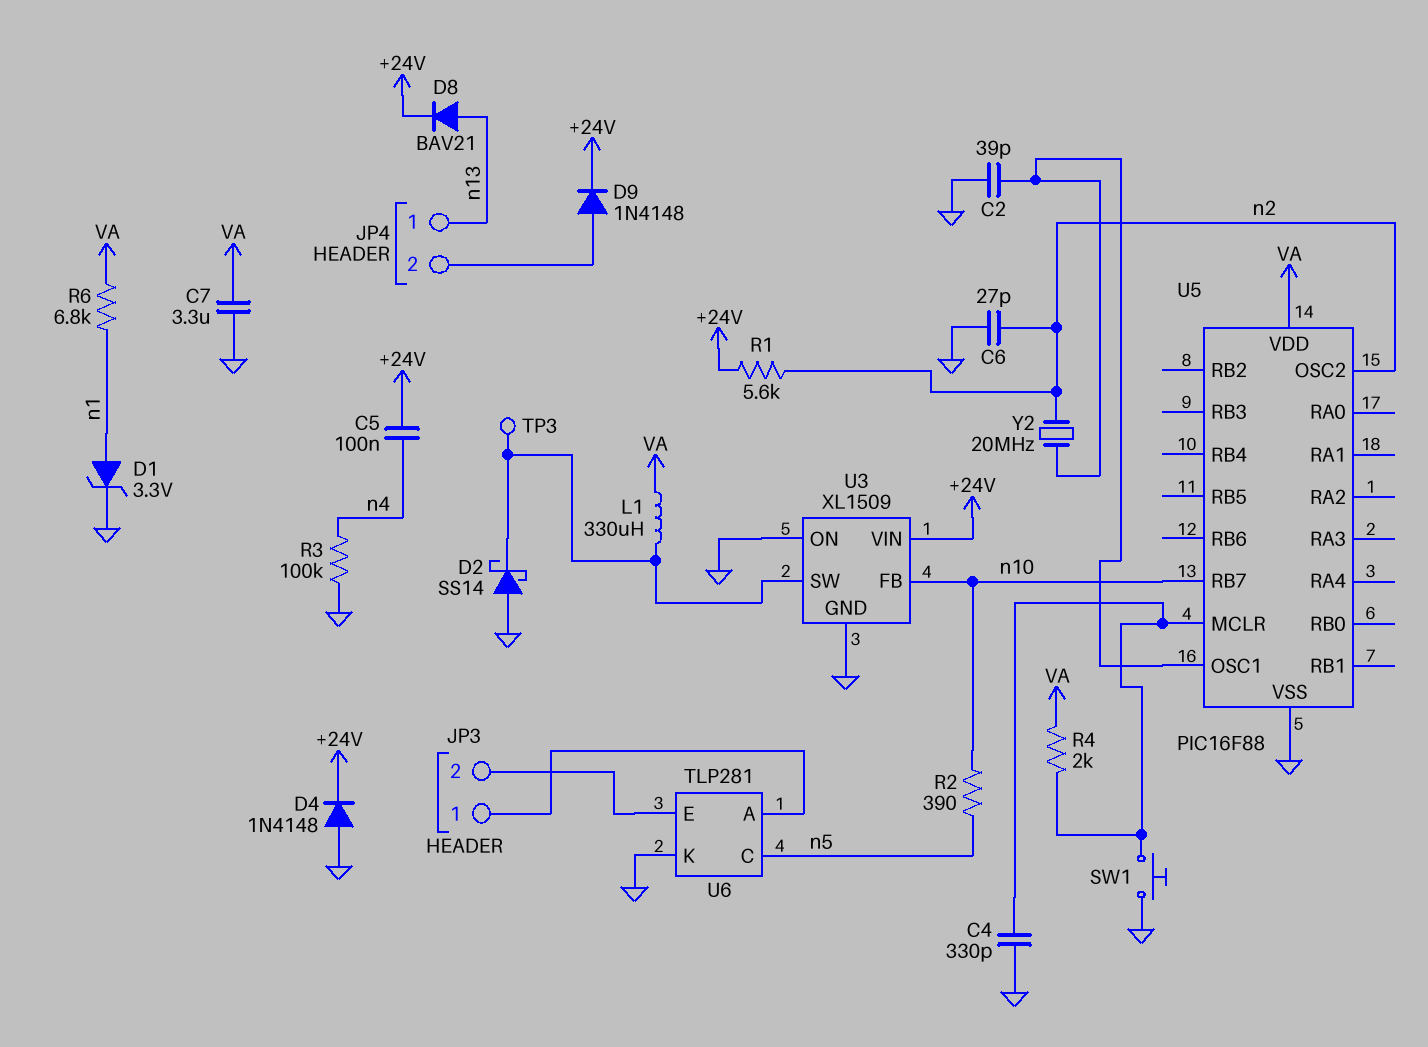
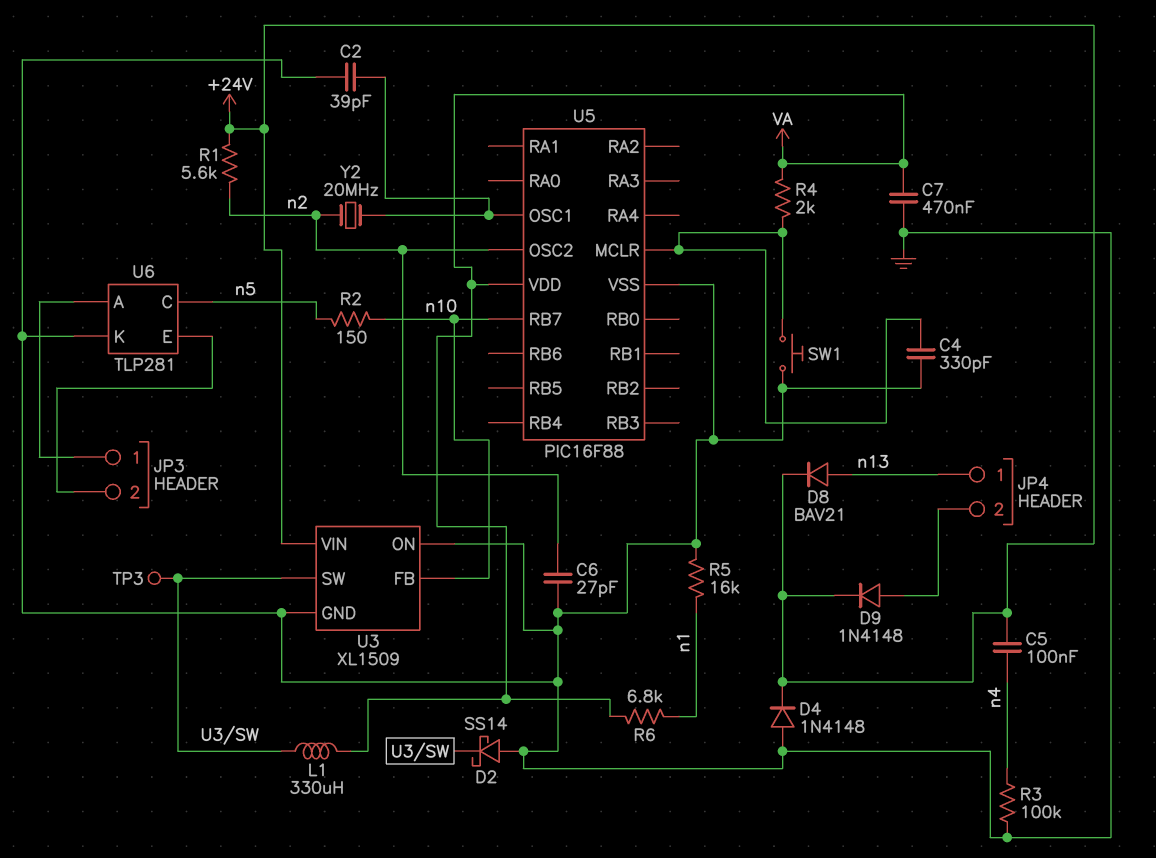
C7: 3.3uF (GND, VA) -> 470nF (GND, VA)
D1: zener 3.3V (A n1, K GND) -> none
R2: 390 (n5, n10) -> 150 (n5, n10)
R5: none -> 16k (GND, n1)

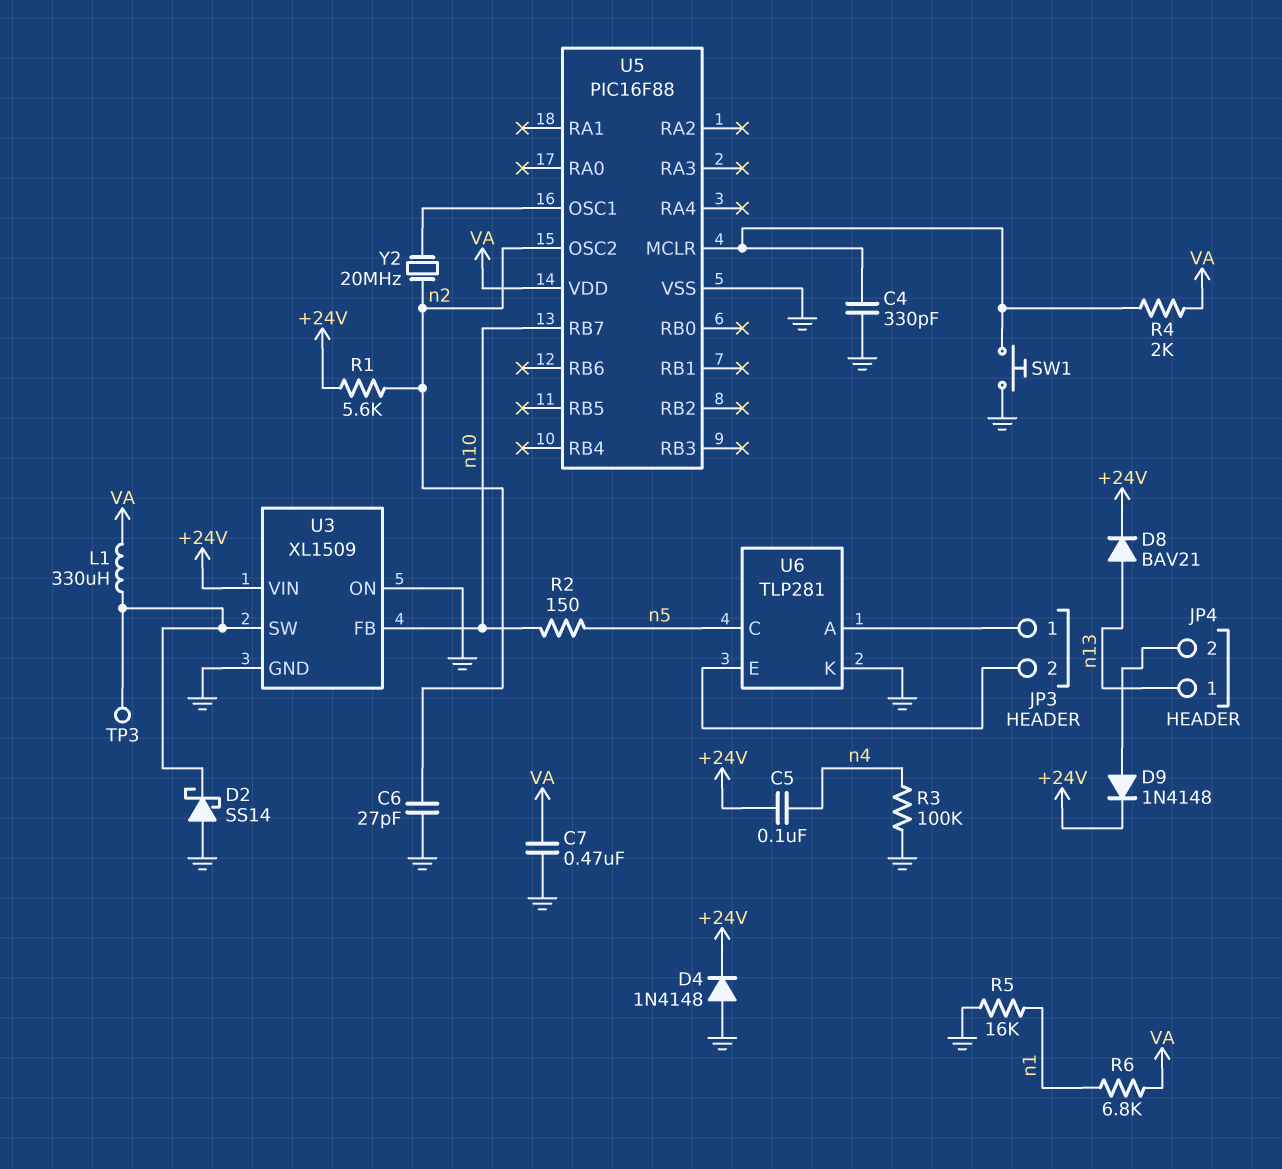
C2: 39pF (GND, U5/OSC1) -> none

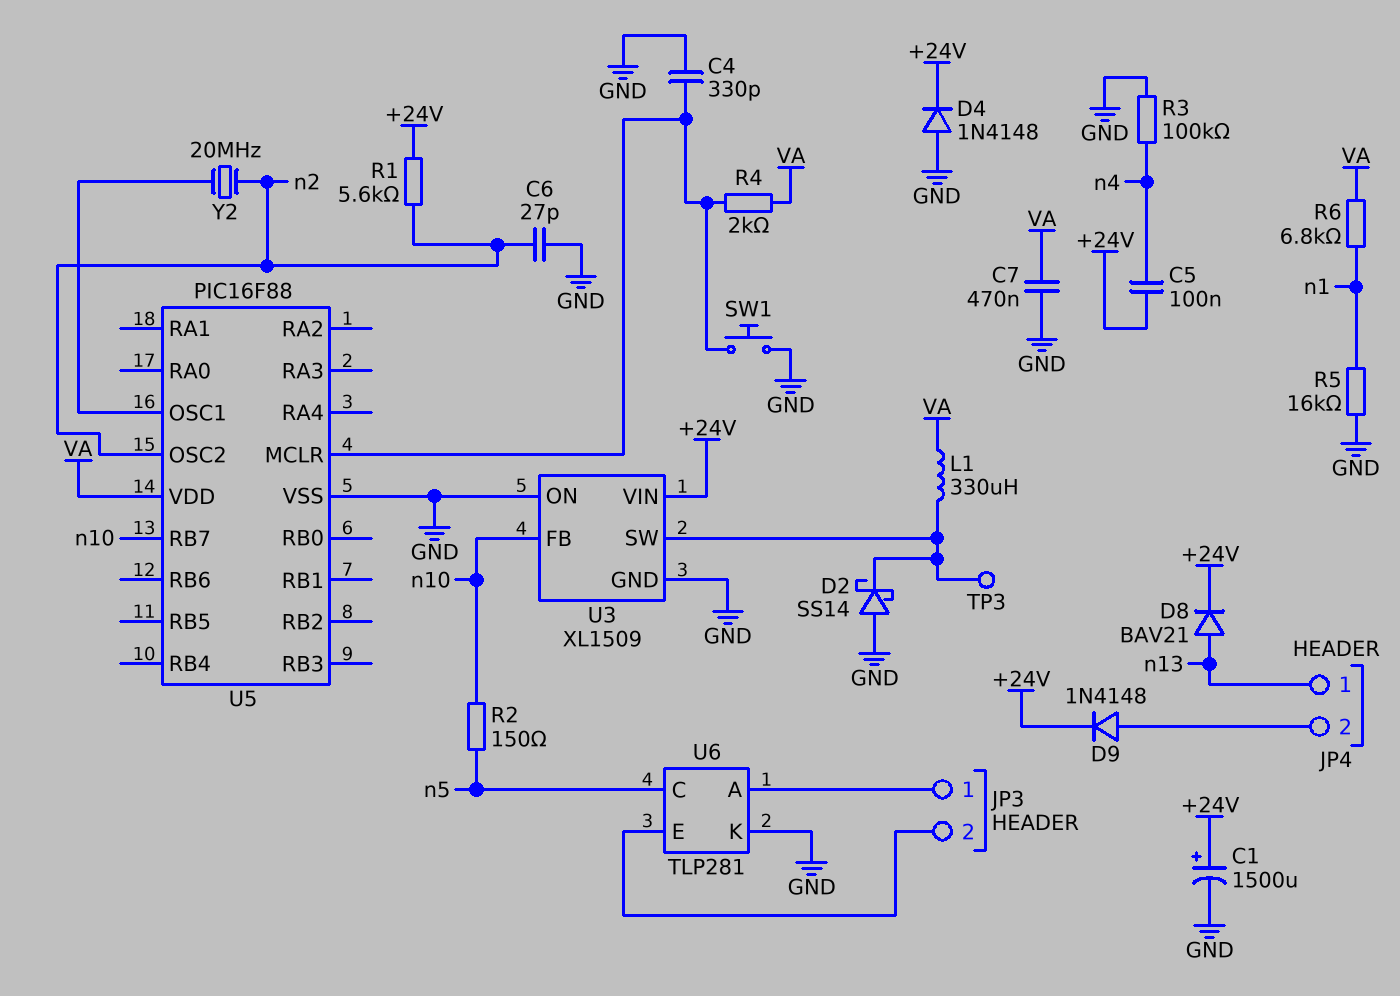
C1: none -> 1500uF (plus +24V, minus GND)

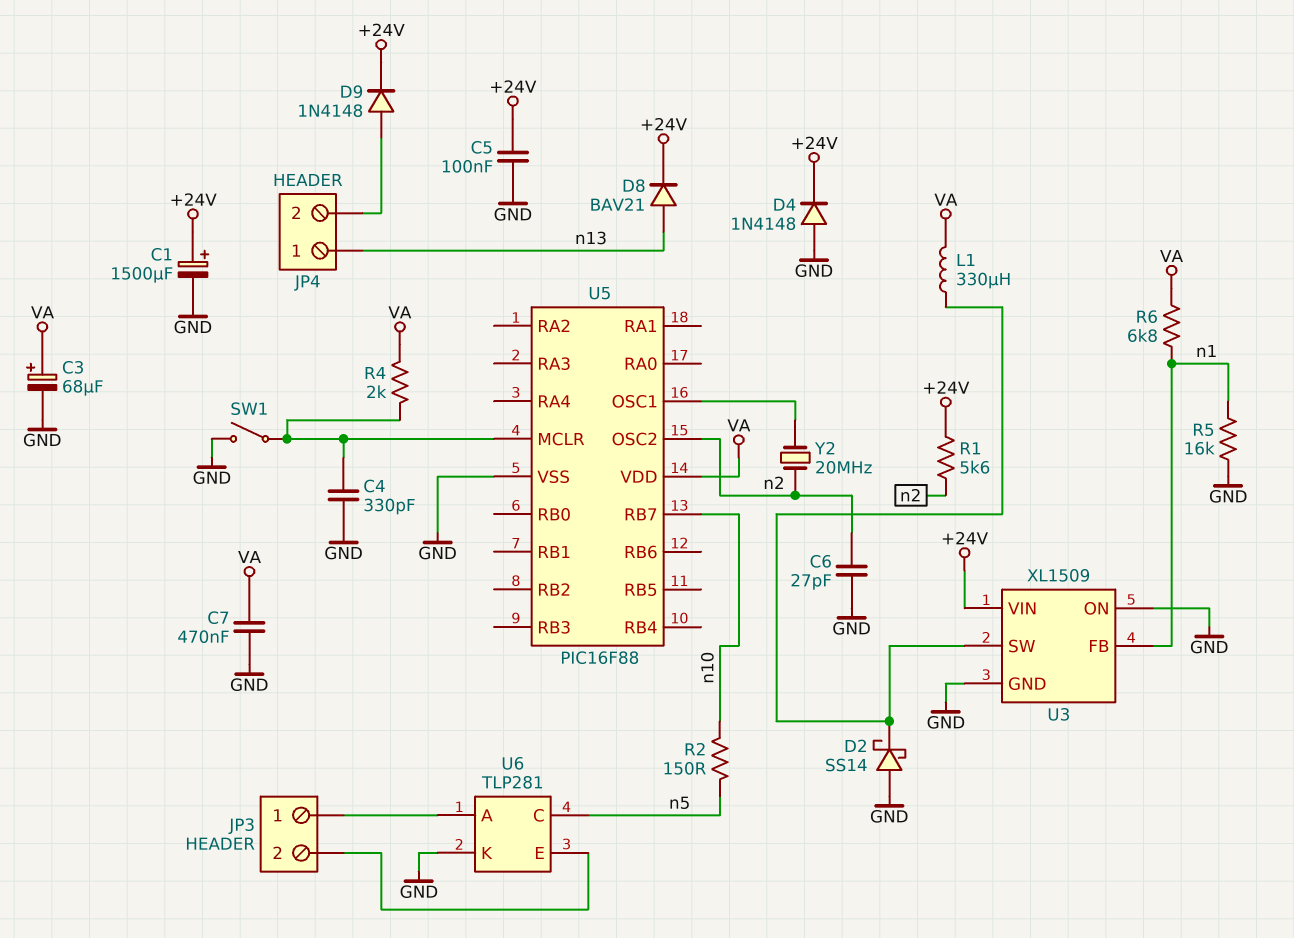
C3: none -> 68uF (plus VA, minus GND)
C5: 100nF (+24V, n4) -> 100nF (+24V, GND)
R3: 100k (GND, n4) -> none
SW1: button (GND, U5/MCLR) -> switch (GND, U5/MCLR)
TP3: test point (U3/SW) -> none
U3 pin FB: n10 -> n1

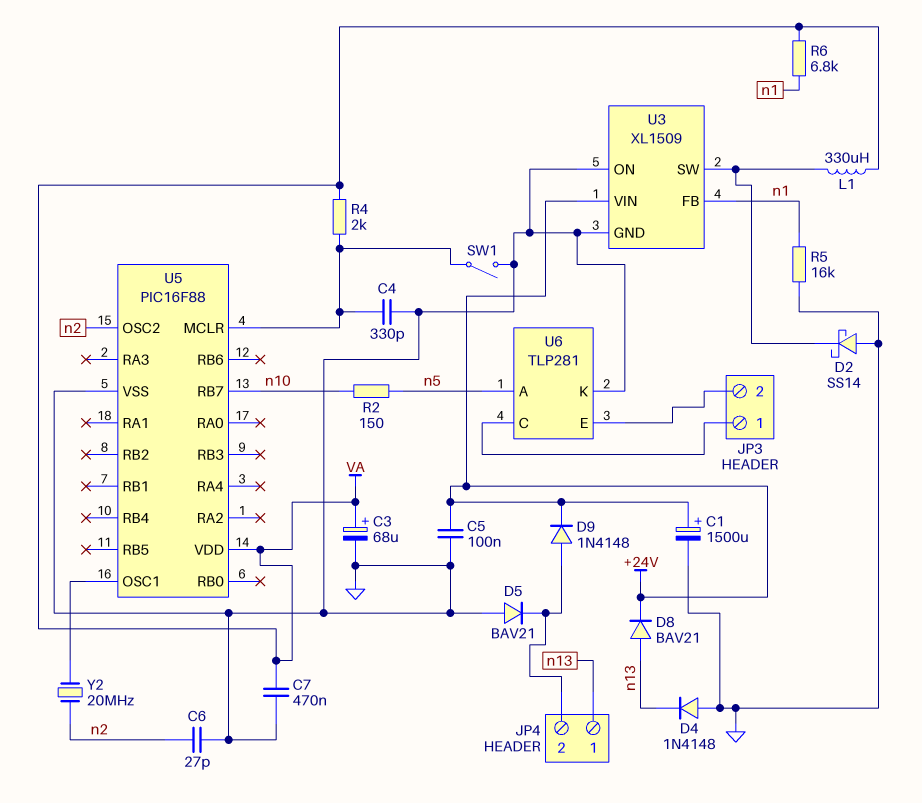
D4: diode 1N4148 (A GND, K +24V) -> diode 1N4148 (A GND, K n13)
D5: none -> diode BAV21 (A GND, K JP4/2)
R1: 5.6k (+24V, n2) -> none
U6 pin A: JP3/1 -> n5
U6 pin C: n5 -> JP3/1

